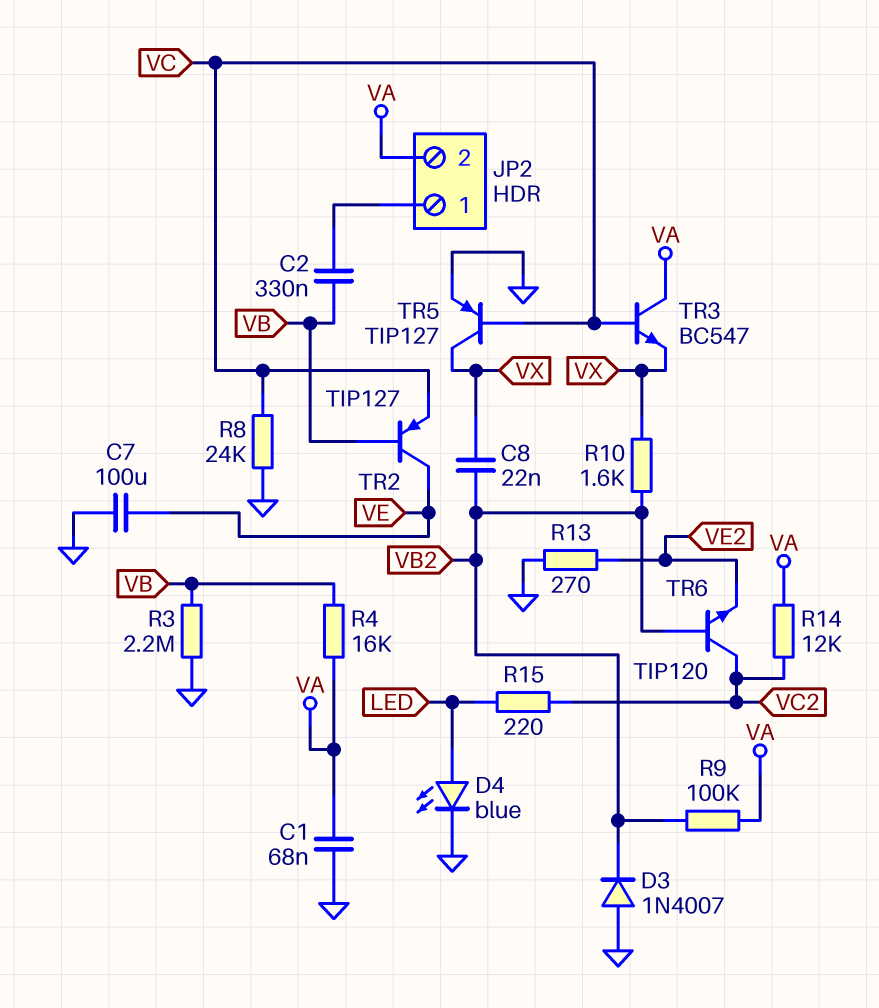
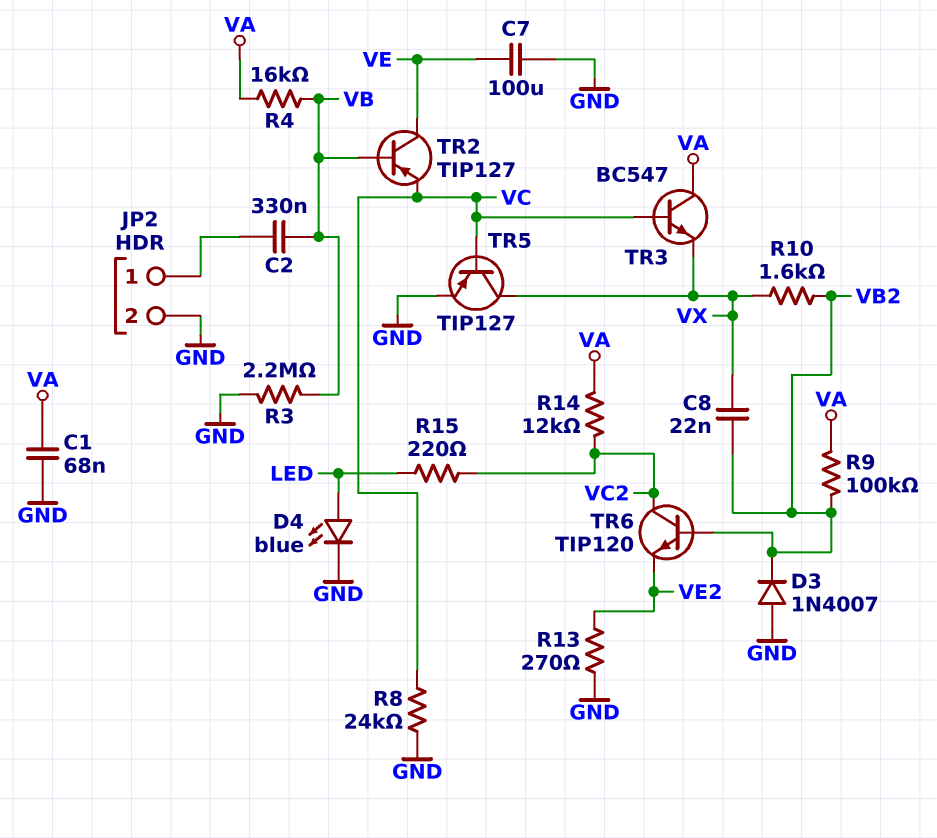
JP2 pin 2: VA -> GND

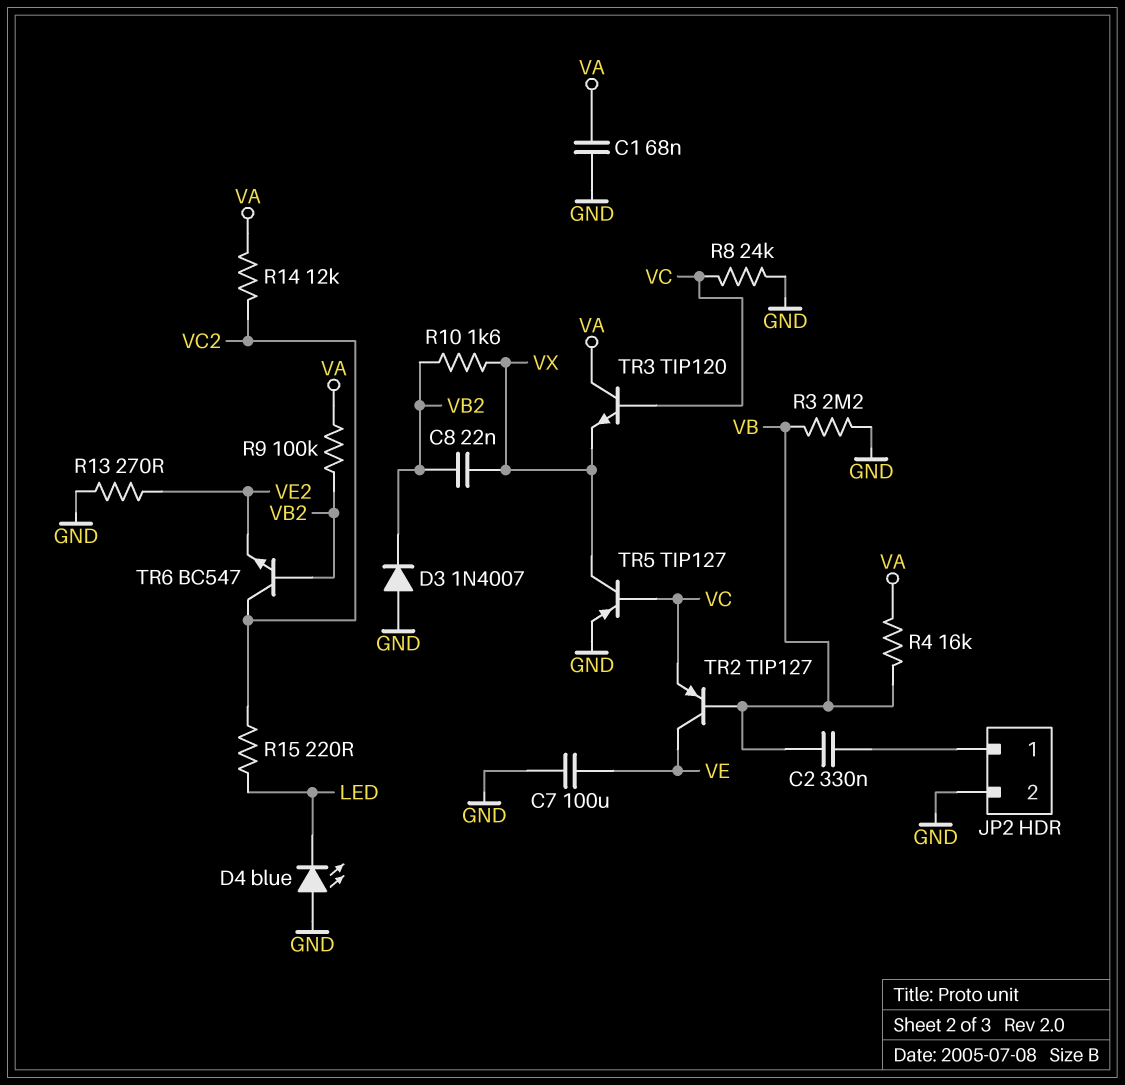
D4: LED blue (A LED, K GND) -> LED blue (A GND, K LED)
TR3: NPN BC547 (B VC, C VA, E VX) -> NPN TIP120 (B VC, C VA, E VX)
TR6: NPN TIP120 (B VB2, C VC2, E VE2) -> NPN BC547 (B VB2, C VC2, E VE2)

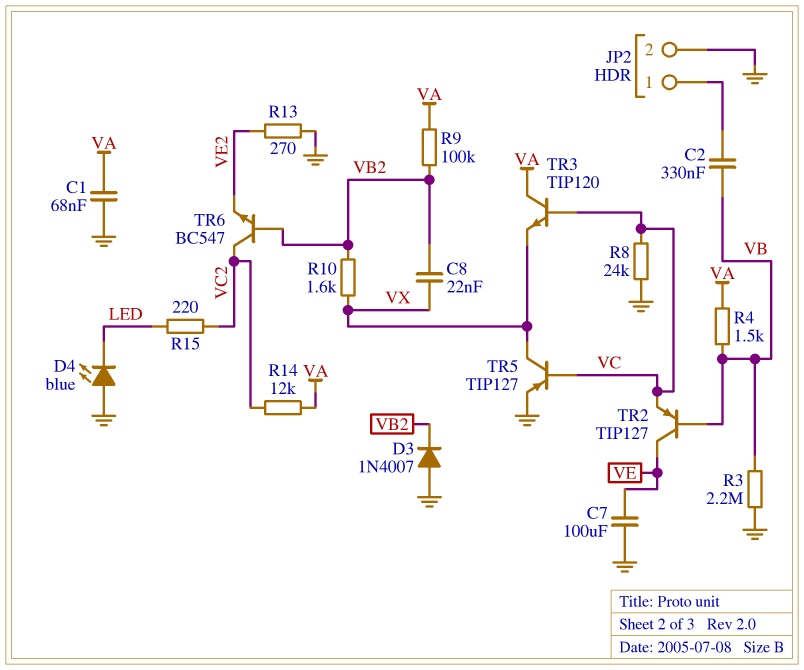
R4: 16k (VA, VB) -> 1.5k (VA, VB)

